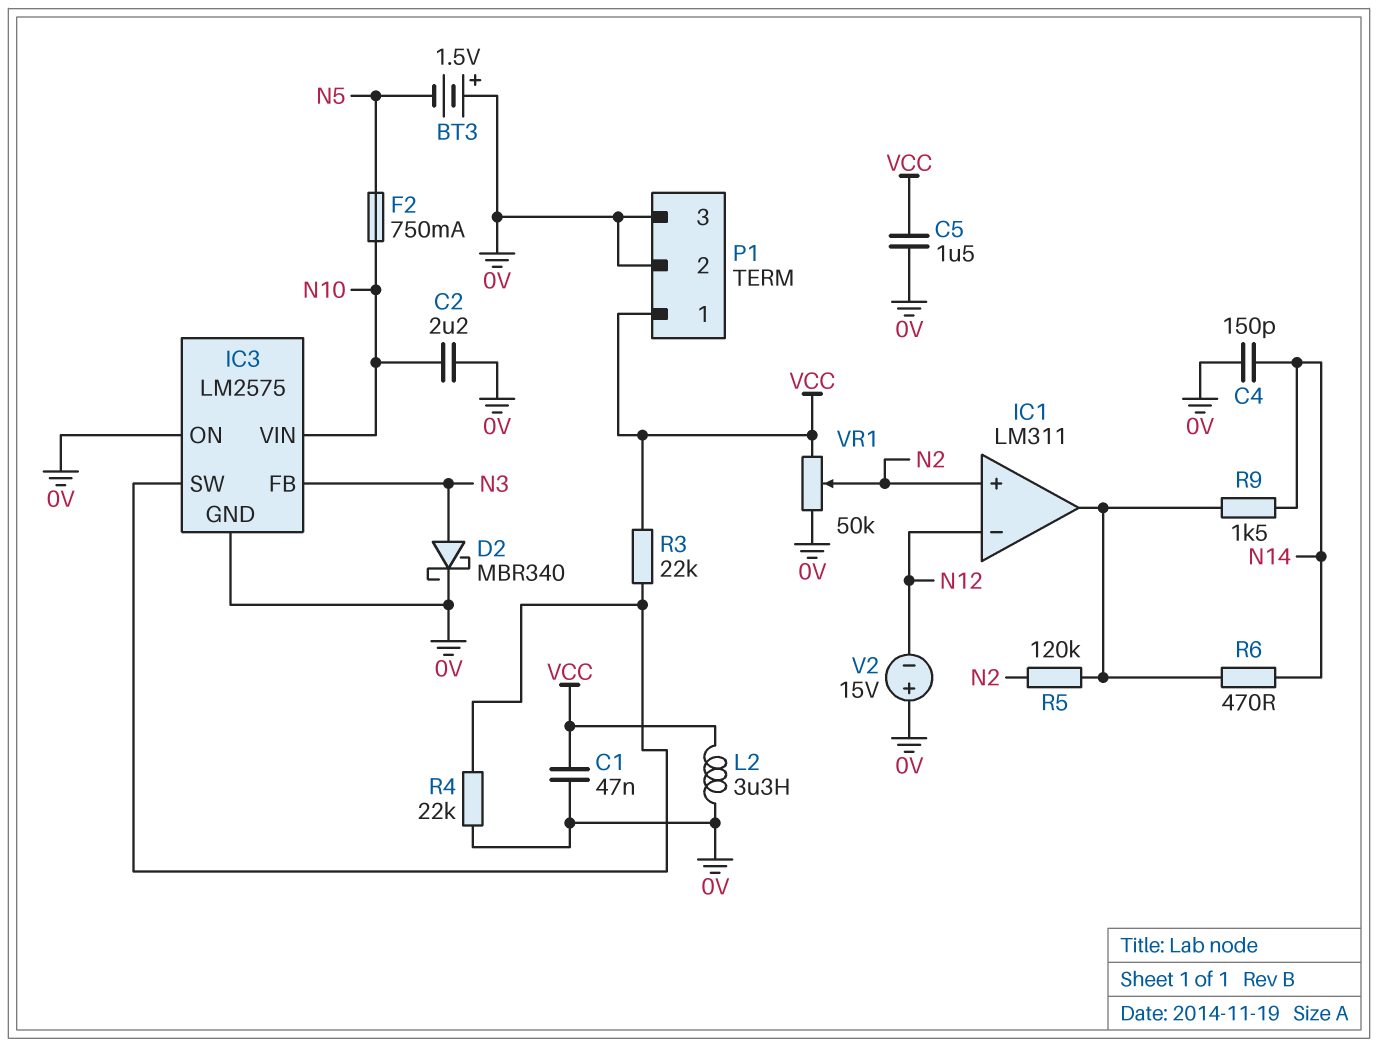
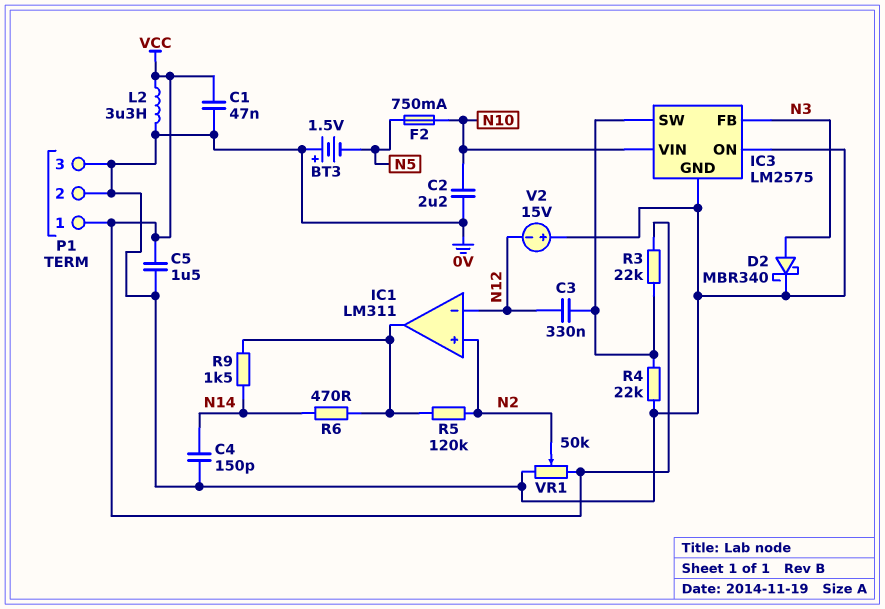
C3: none -> 330nF (IC3/SW, N12)

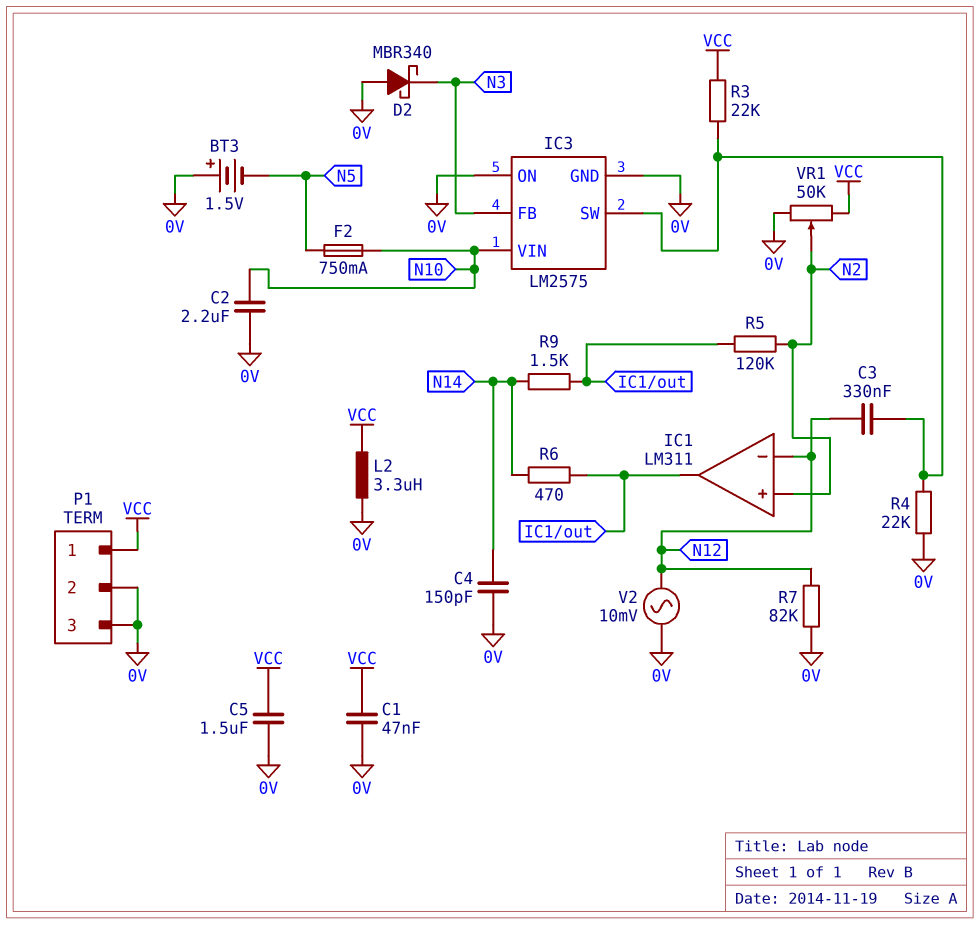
D2: schottky MBR340 (A N3, K 0V) -> schottky MBR340 (A 0V, K N3)
R7: none -> 82k (0V, N12)
V2: 15V (plus 0V, minus N12) -> AC 10mV (0V, N12)

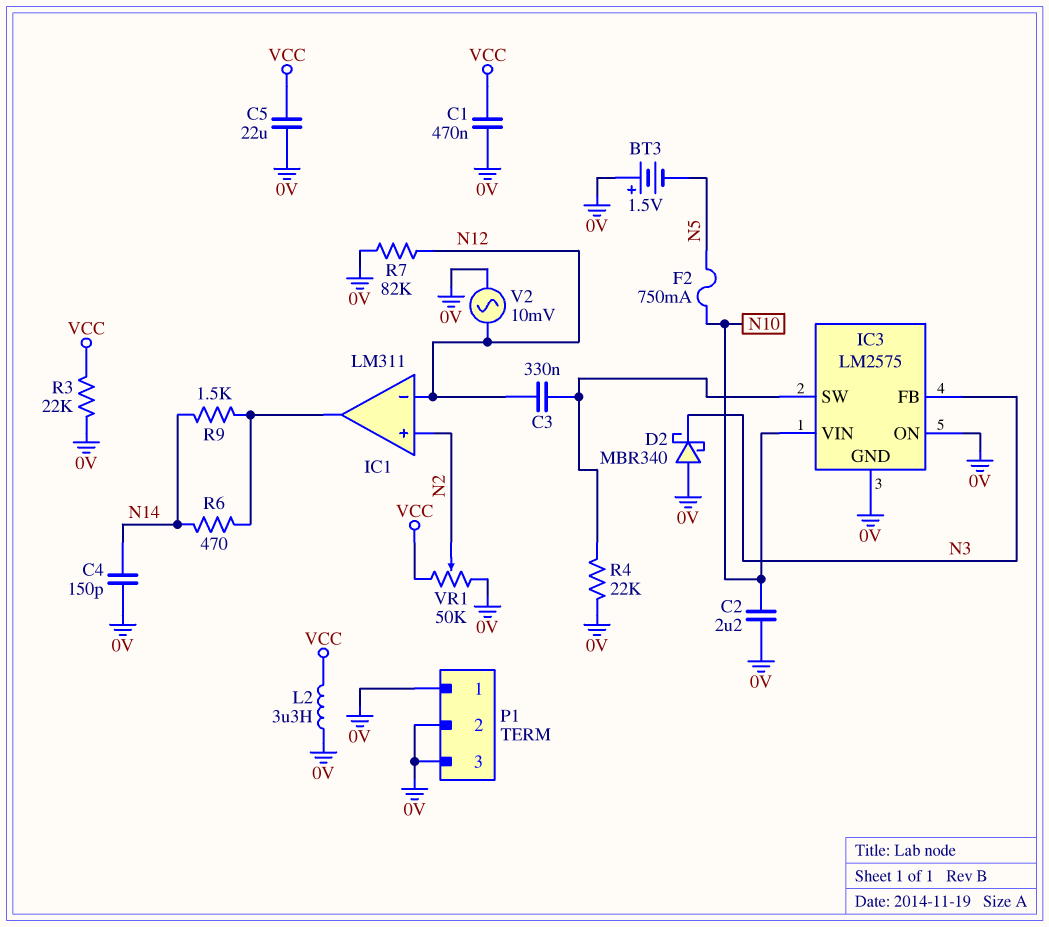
C1: 47nF (0V, VCC) -> 470nF (0V, VCC)
C5: 1.5uF (0V, VCC) -> 22uF (0V, VCC)
P1 pin 1: VCC -> 0V
R3: 22k (IC3/SW, VCC) -> 22k (0V, VCC)
R5: 120k (IC1/out, N2) -> none

